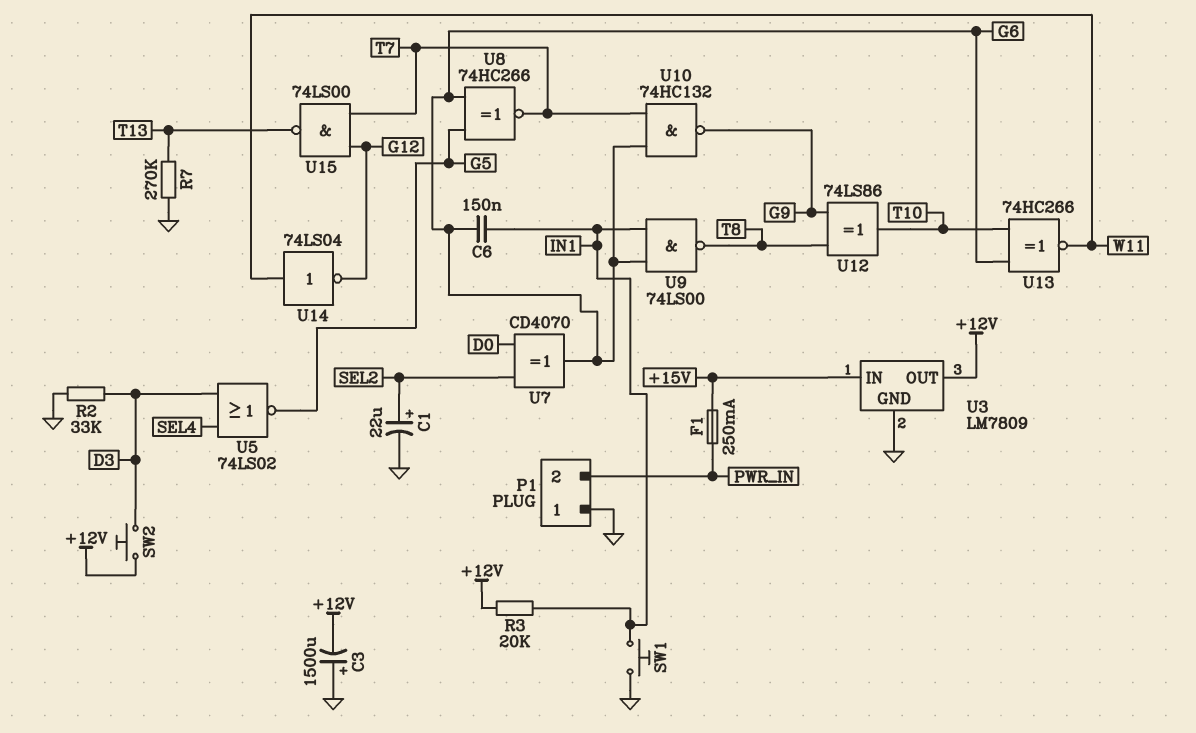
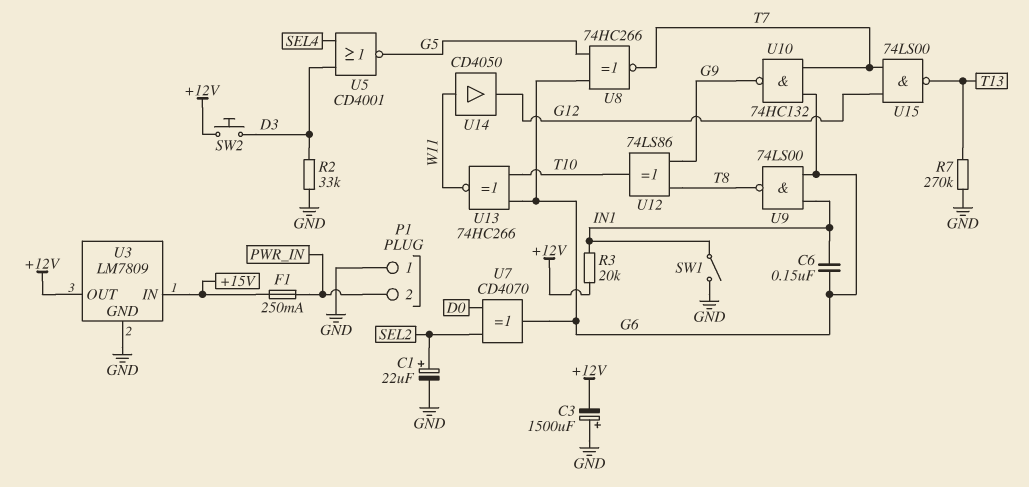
SW1: button (GND, IN1) -> switch (GND, IN1)
U5: NOR 74LS02 (in D3, in SEL4, out G5) -> NOR CD4001 (in D3, in SEL4, out G5)
U14: NOT 74LS04 (in W11, out G12) -> buffer CD4050 (in W11, out G12)

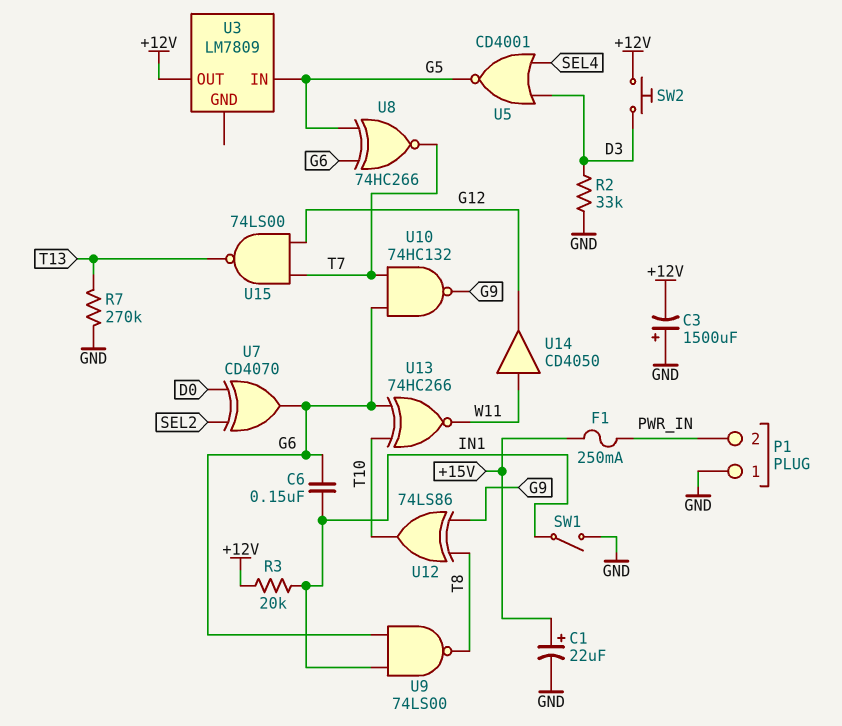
C1: 22uF (plus SEL2, minus GND) -> 22uF (plus +15V, minus GND)
U3 pin GND: GND -> none
U3 pin IN: +15V -> G5

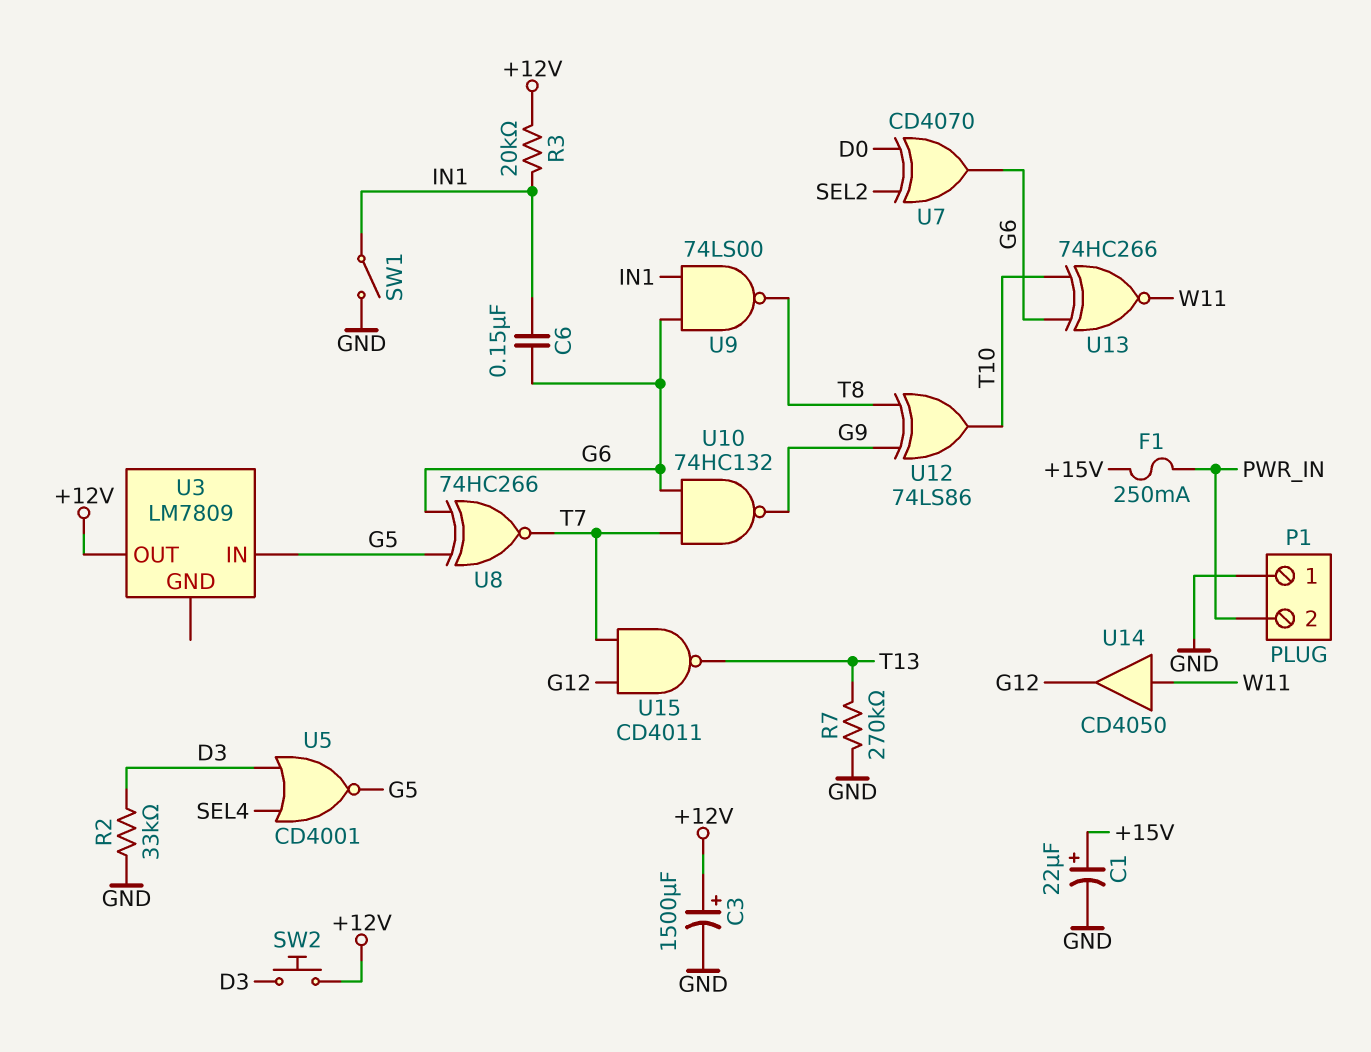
C3: 1500uF (plus GND, minus +12V) -> 1500uF (plus +12V, minus GND)
U15: NAND 74LS00 (in G12, in T7, out T13) -> NAND CD4011 (in G12, in T7, out T13)

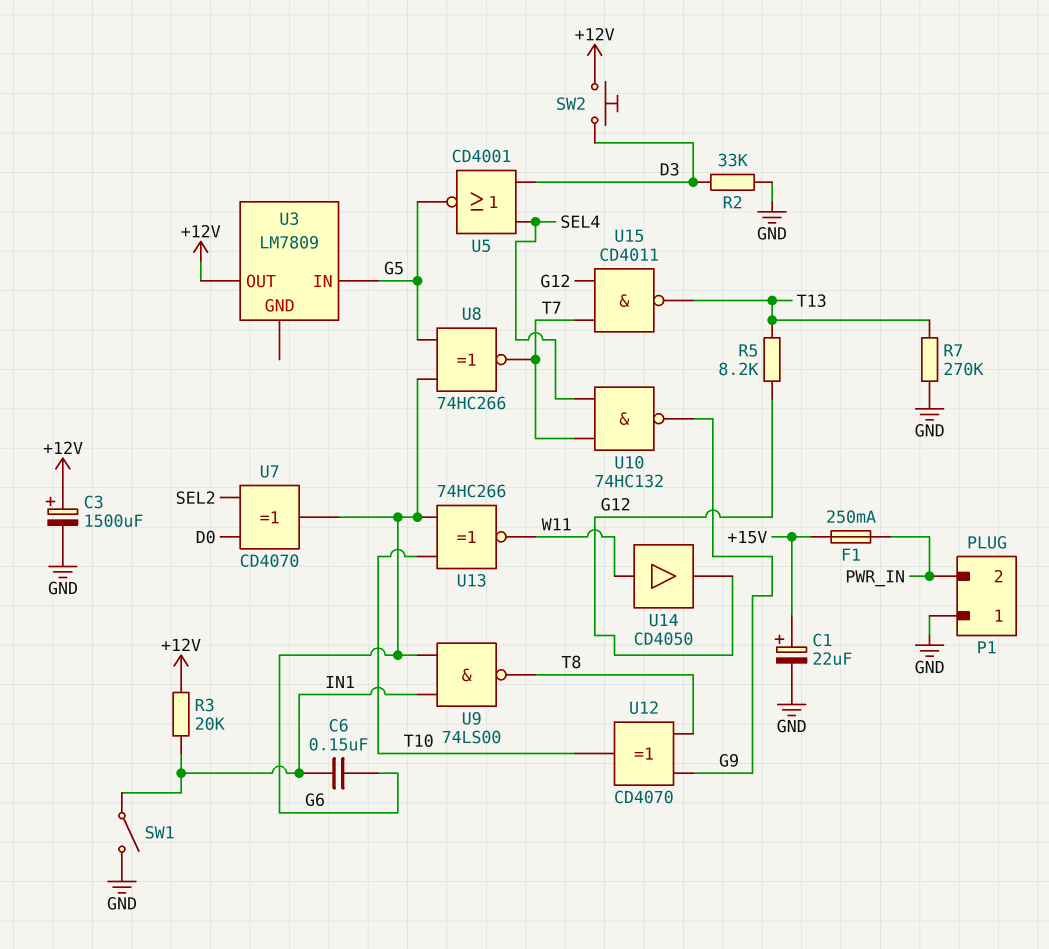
R5: none -> 8.2k (G12, T13)
U10: NAND 74HC132 (in G6, in T7, out G9) -> NAND 74HC132 (in SEL4, in T7, out G9)
U12: XOR 74LS86 (in G9, in T8, out T10) -> XOR CD4070 (in G9, in T8, out T10)

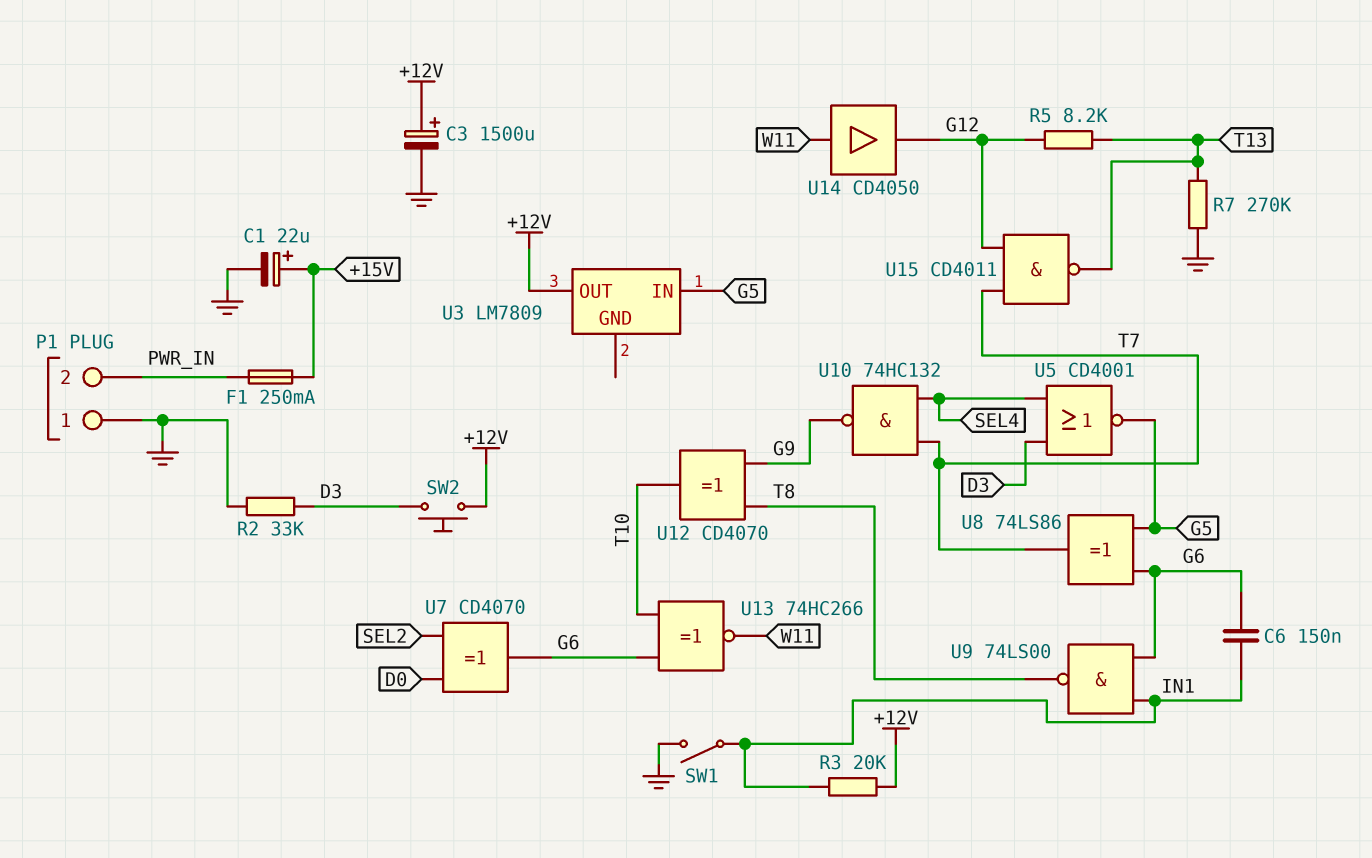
U8: XNOR 74HC266 (in G5, in G6, out T7) -> XOR 74LS86 (in G5, in G6, out T7)

